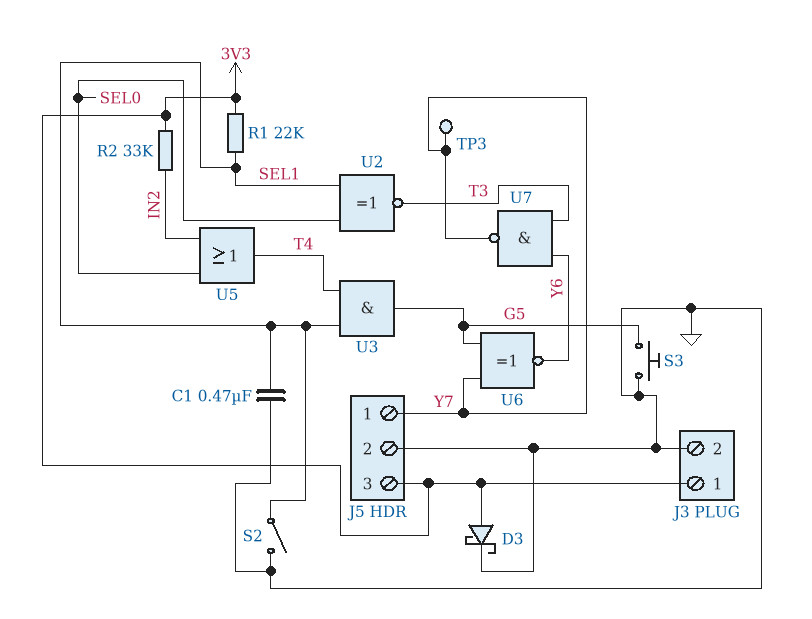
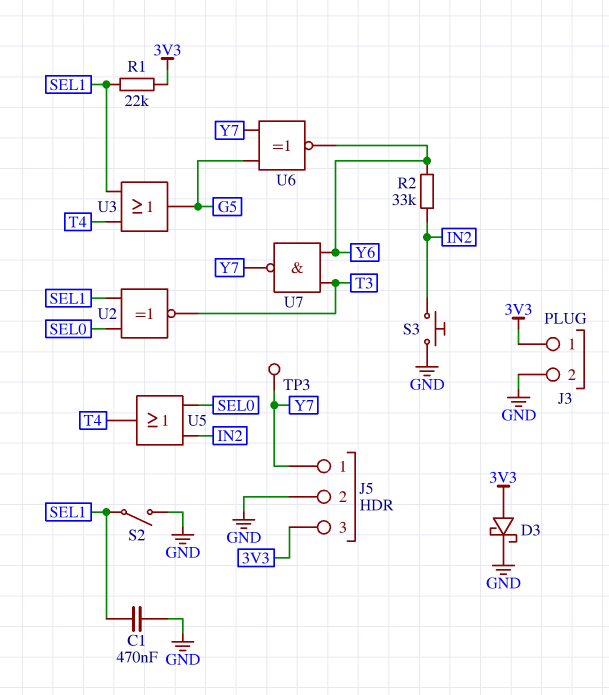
R2: 33k (3V3, IN2) -> 33k (IN2, Y6)
S3: button (G5, GND) -> button (GND, IN2)
U3: AND (in SEL1, in T4, out G5) -> OR (in SEL1, in T4, out G5)

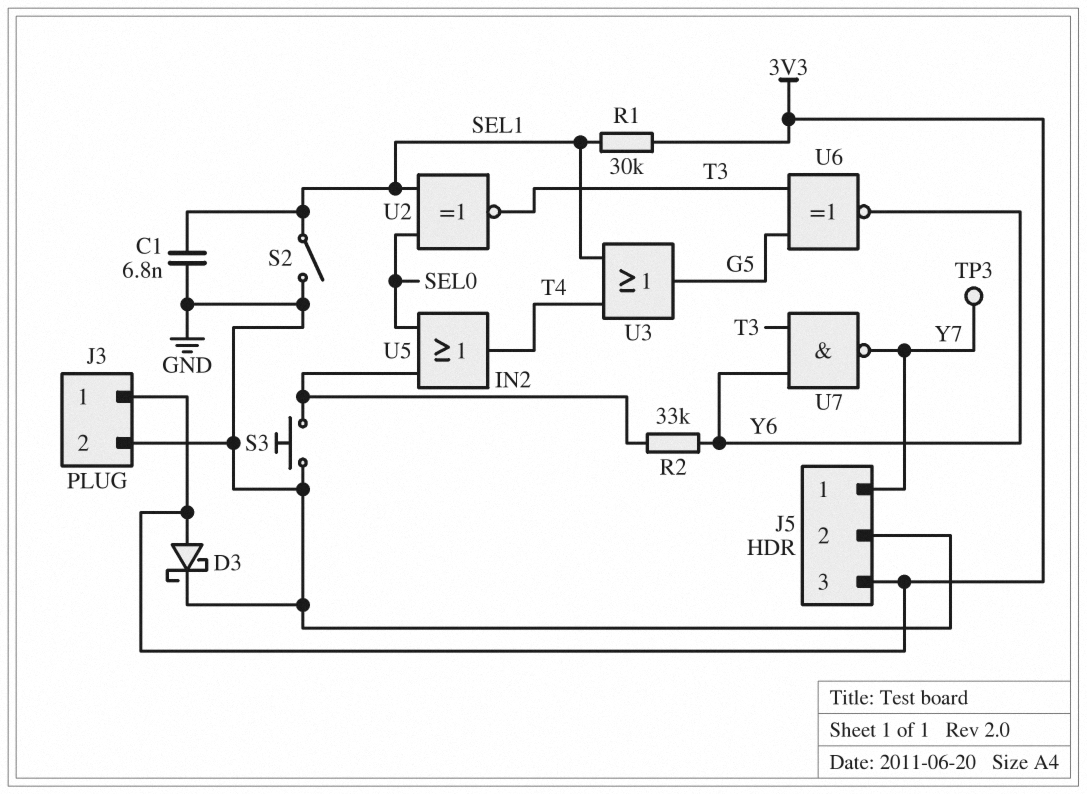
C1: 470nF (GND, SEL1) -> 6.8nF (GND, SEL1)
R1: 22k (3V3, SEL1) -> 30k (3V3, SEL1)
U6: XNOR (in G5, in Y7, out Y6) -> XNOR (in G5, in T3, out Y6)

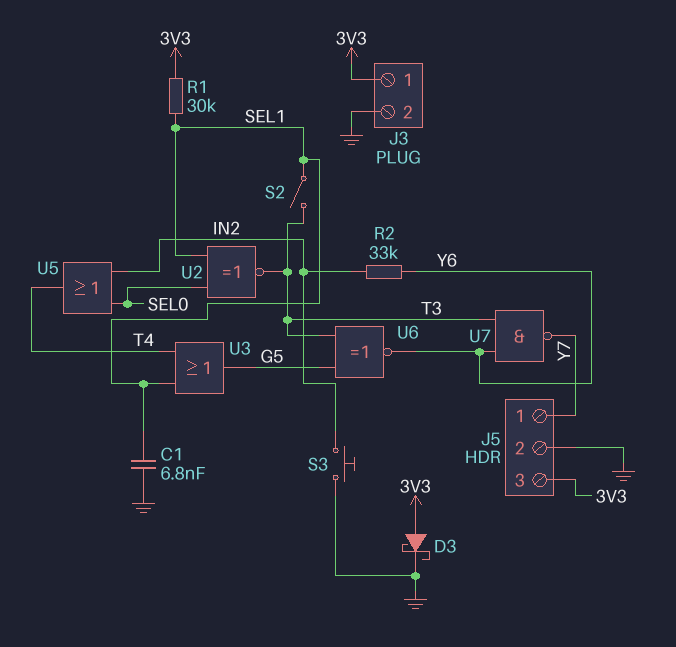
S2: switch (GND, SEL1) -> switch (SEL1, T3)
TP3: test point (Y7) -> none

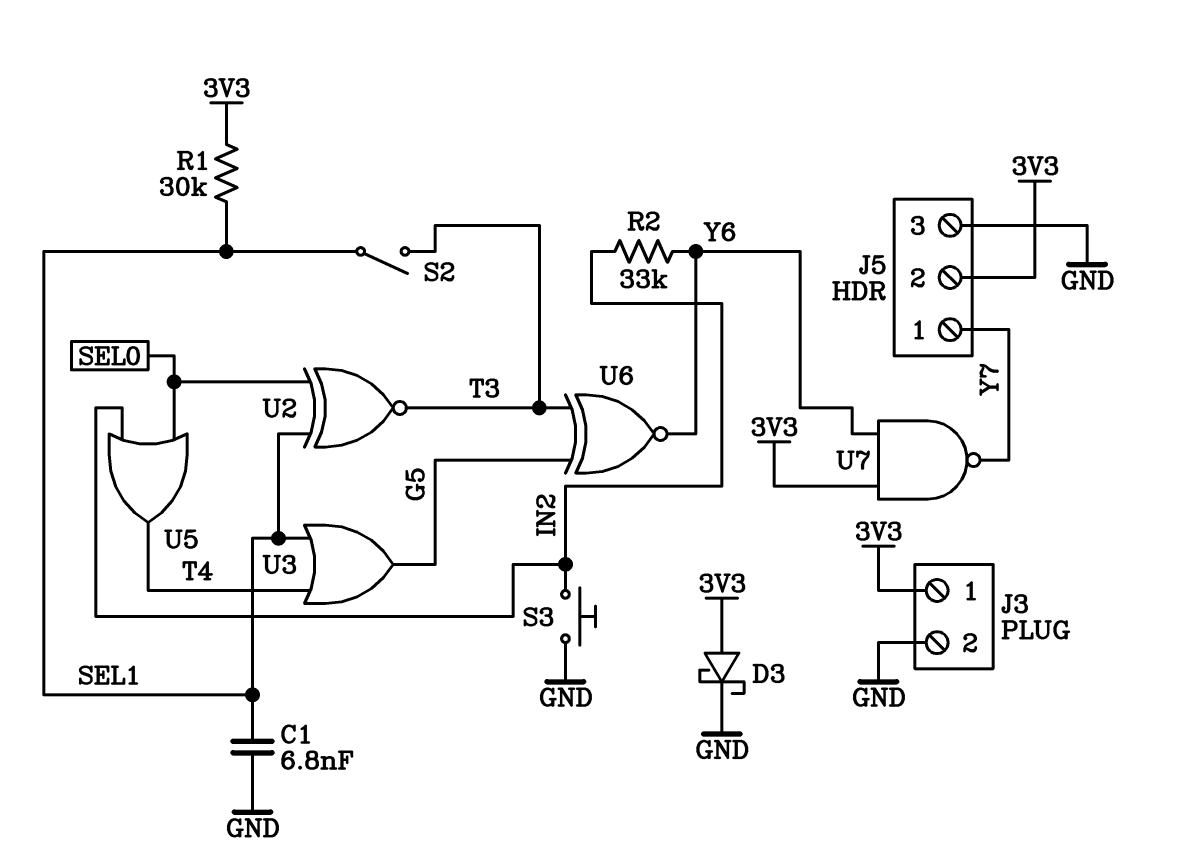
J5 pin 2: GND -> 3V3
J5 pin 3: 3V3 -> GND
U7: NAND (in T3, in Y6, out Y7) -> NAND (in 3V3, in Y6, out Y7)

